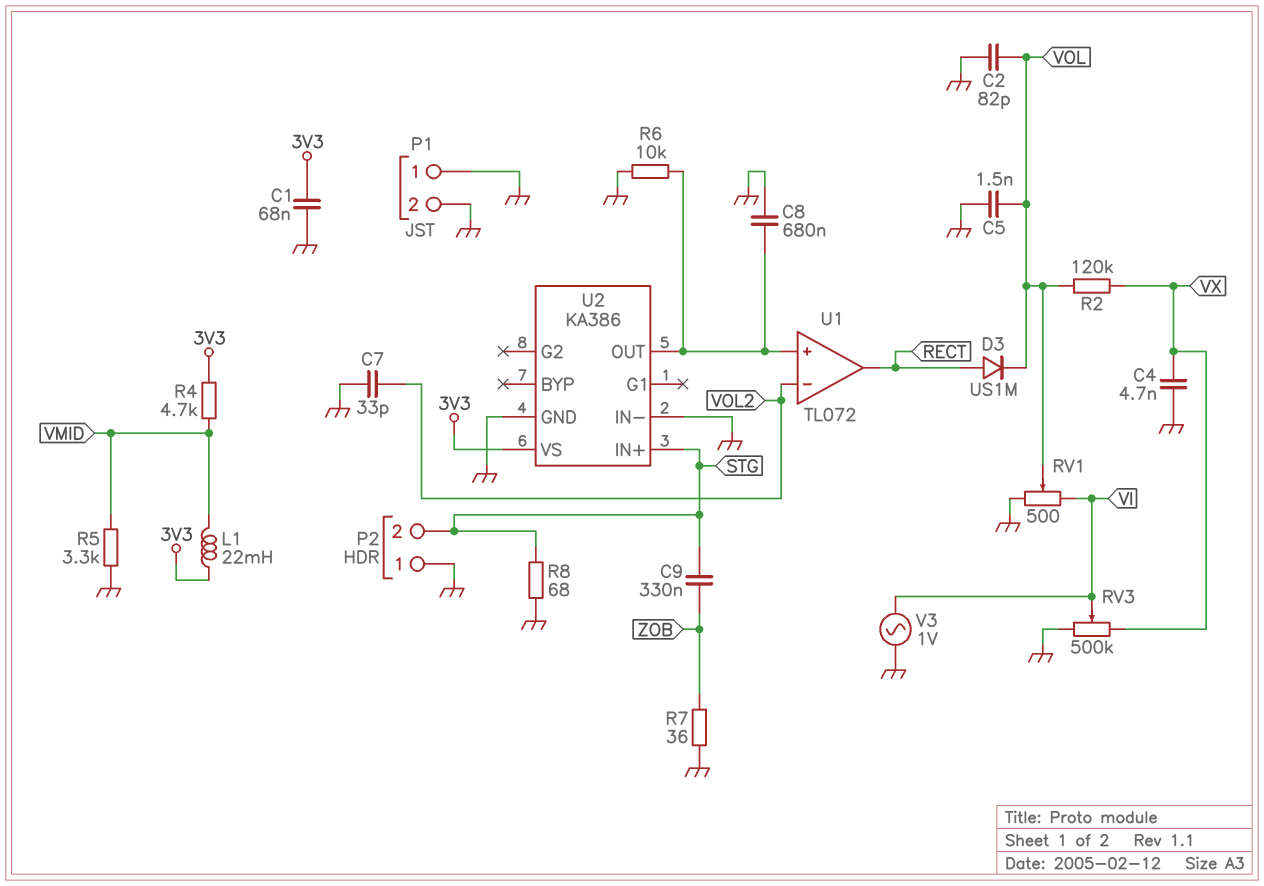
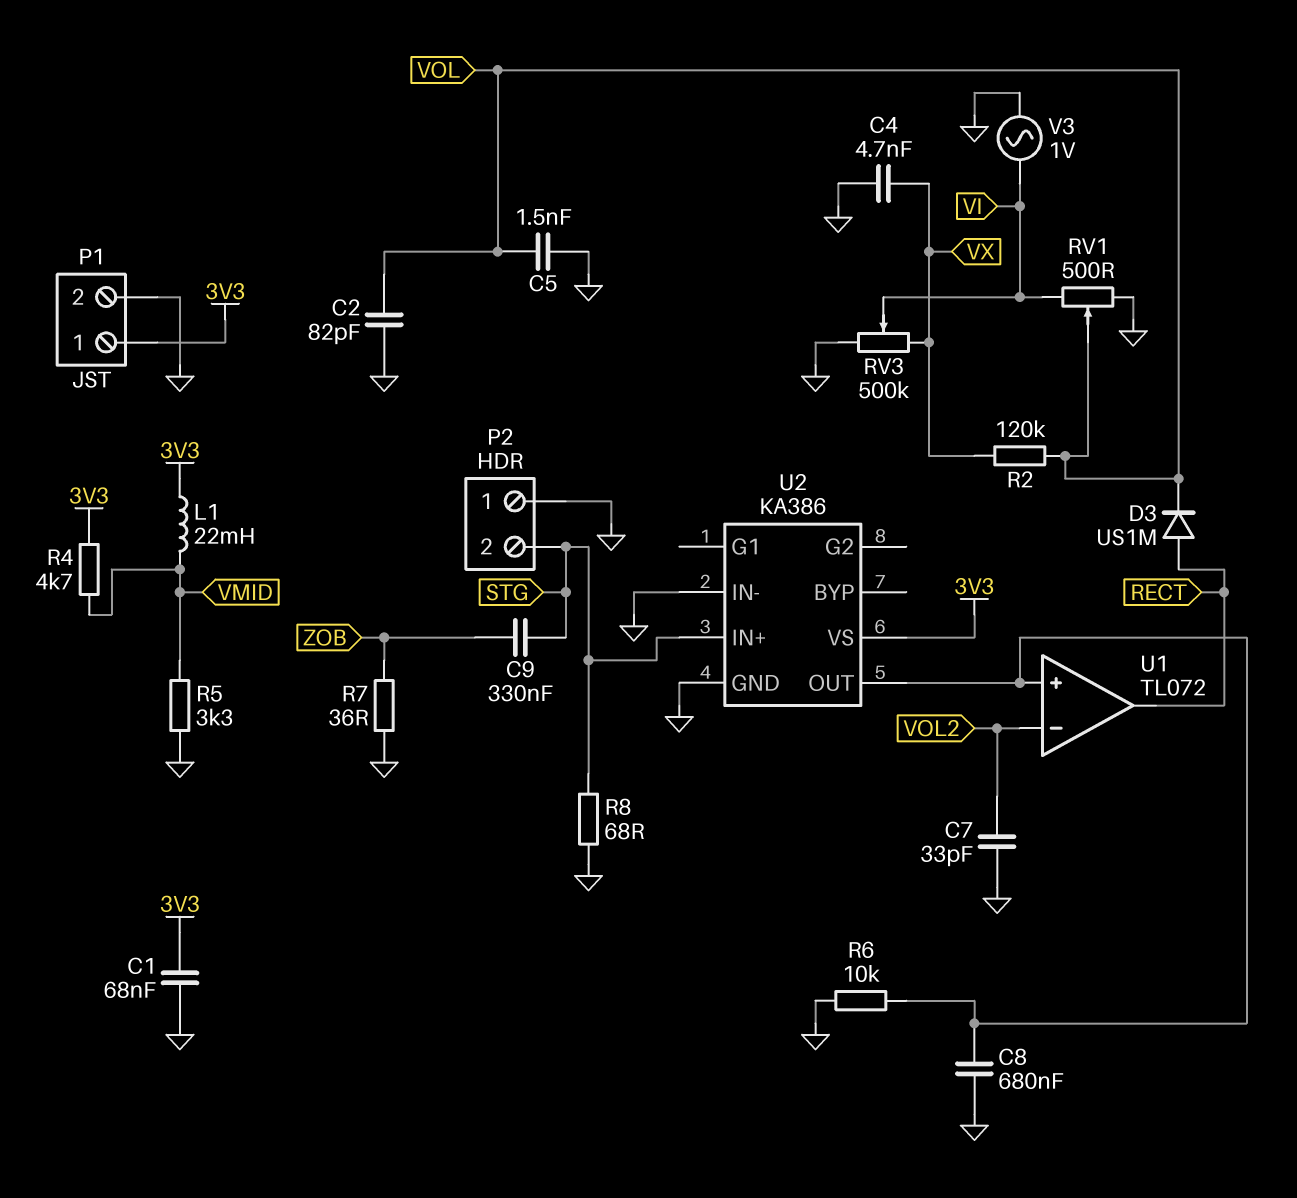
P1 pin 1: GND -> 3V3

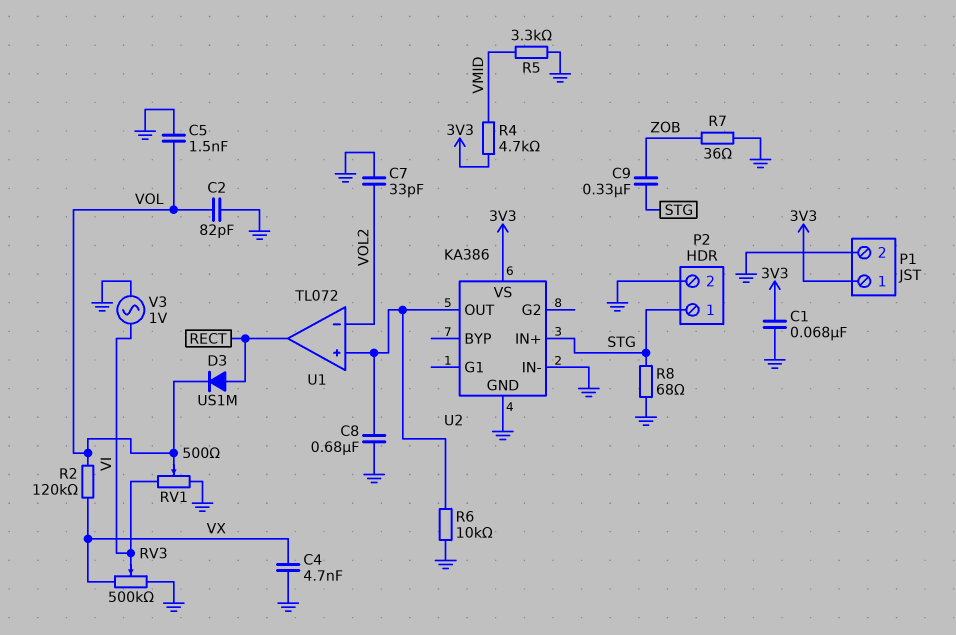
L1: 22mH (3V3, VMID) -> none
P2 pin 1: GND -> STG
P2 pin 2: STG -> GND

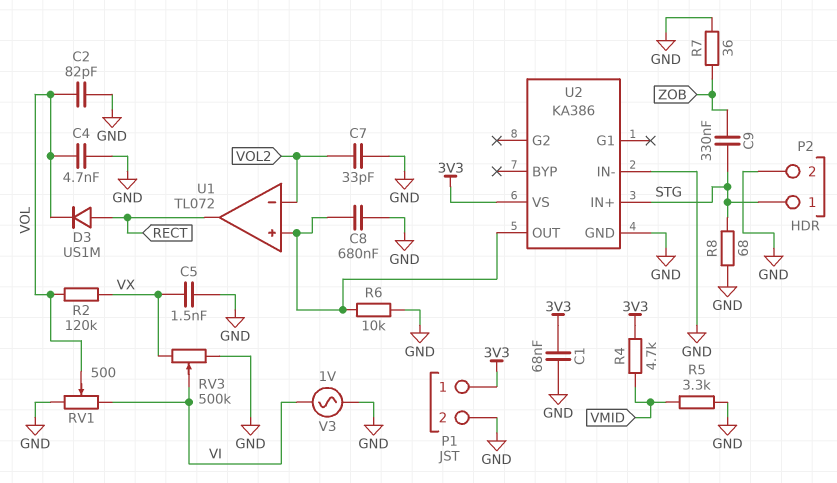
C4: 4.7nF (GND, VX) -> 4.7nF (GND, VOL)
C5: 1.5nF (GND, VOL) -> 1.5nF (GND, VX)

